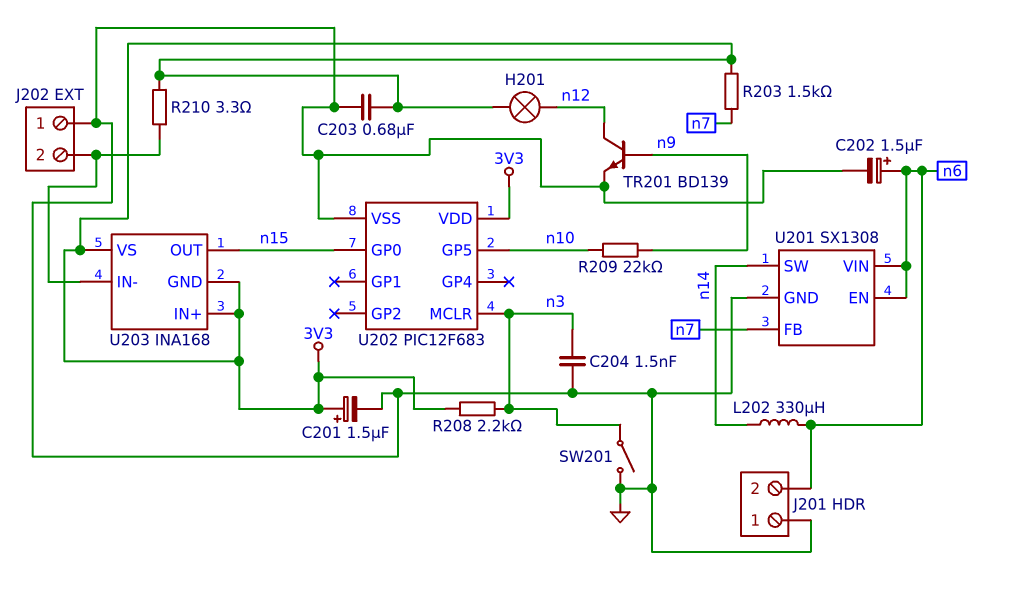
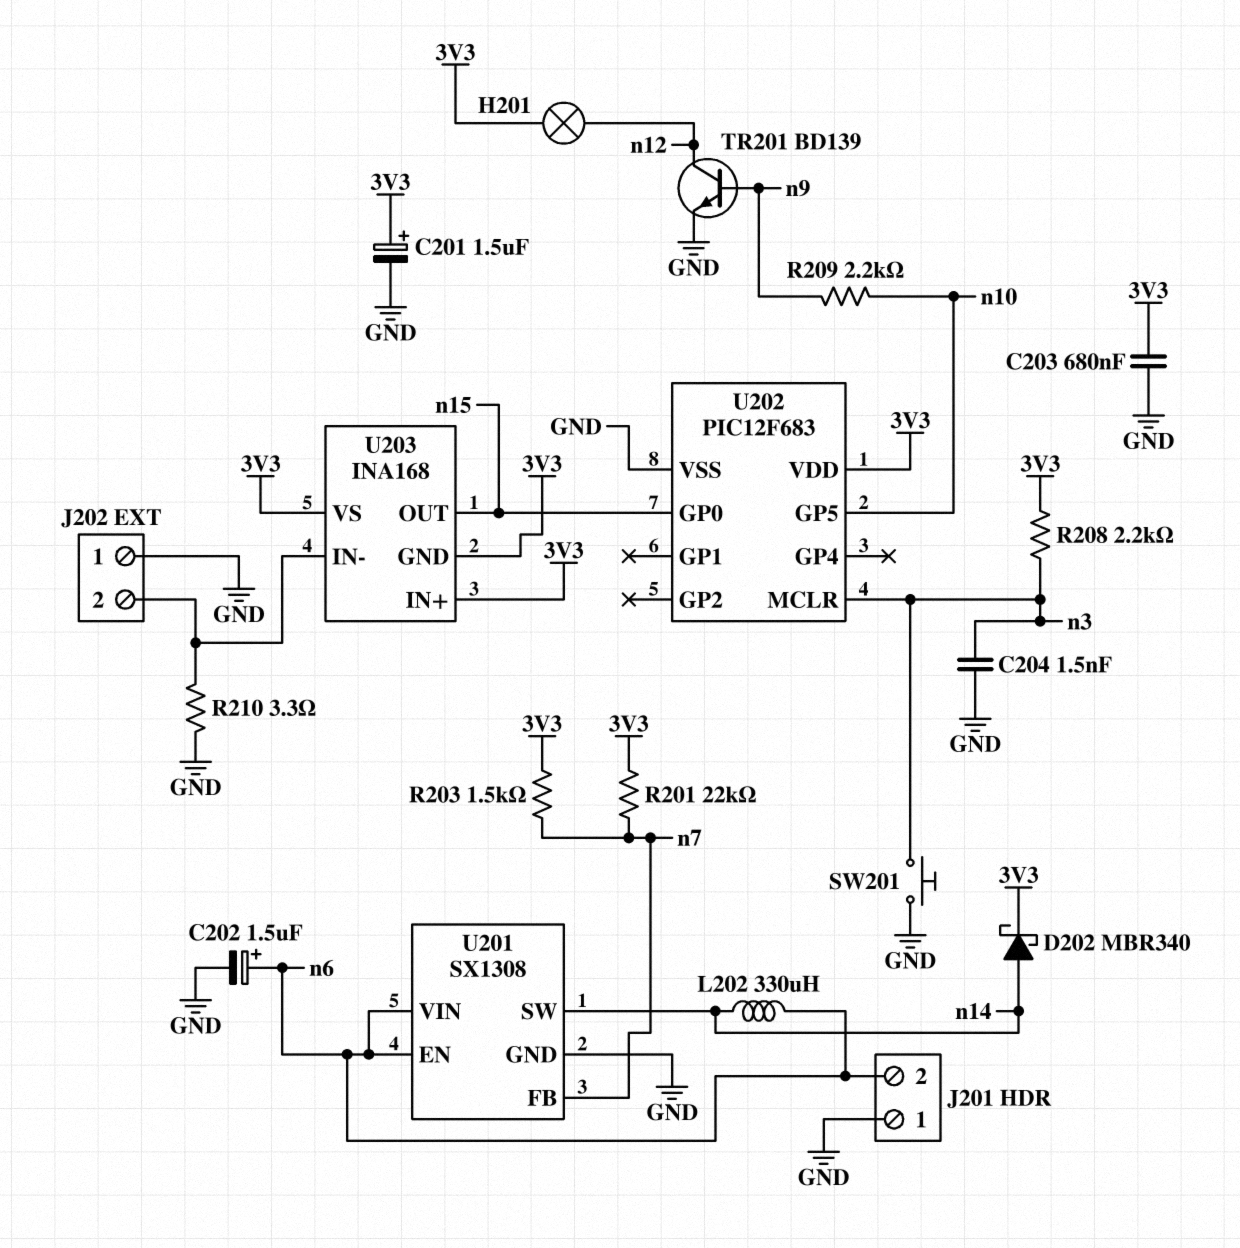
D202: none -> schottky MBR340 (A n14, K 3V3)
R201: none -> 22k (3V3, n7)
R209: 22k (n9, n10) -> 2.2k (n9, n10)
R210: 3.3 (3V3, J202/2) -> 3.3 (GND, J202/2)
SW201: switch (GND, n3) -> button (GND, n3)

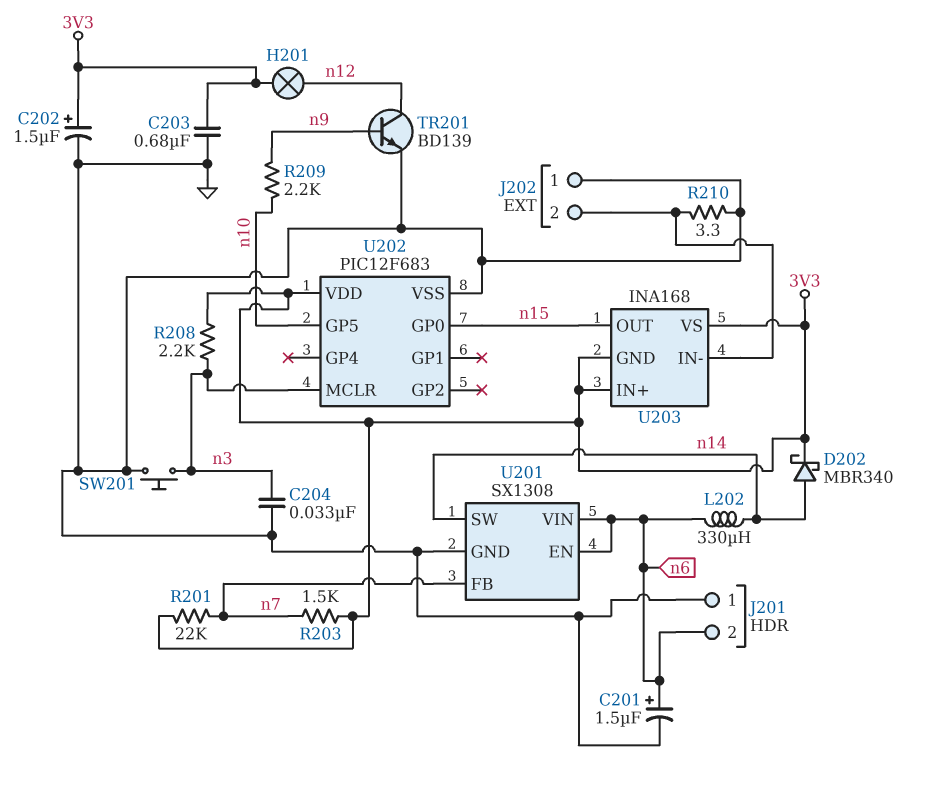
C201: 1.5uF (plus 3V3, minus GND) -> 1.5uF (plus n6, minus GND)
C202: 1.5uF (plus n6, minus GND) -> 1.5uF (plus 3V3, minus GND)
C204: 1.5nF (GND, n3) -> 33nF (GND, n3)

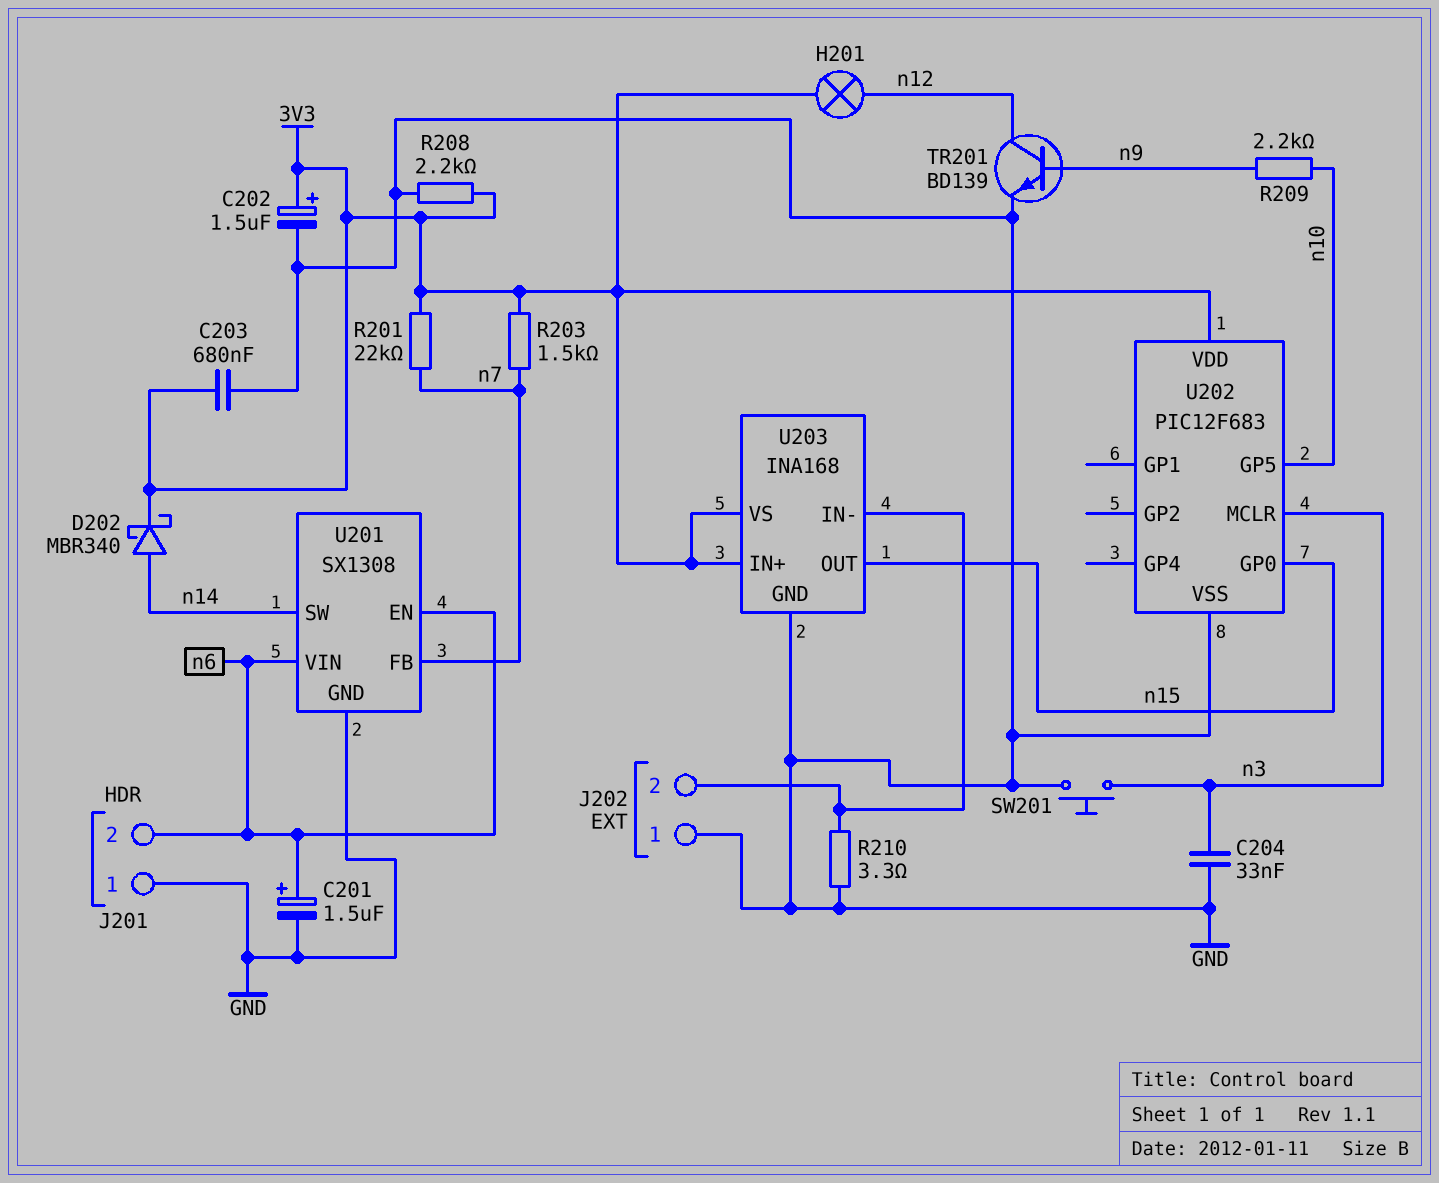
L202: 330uH (n6, n14) -> none
R208: 2.2k (3V3, n3) -> 2.2k (3V3, GND)
U203 pin GND: 3V3 -> GND

